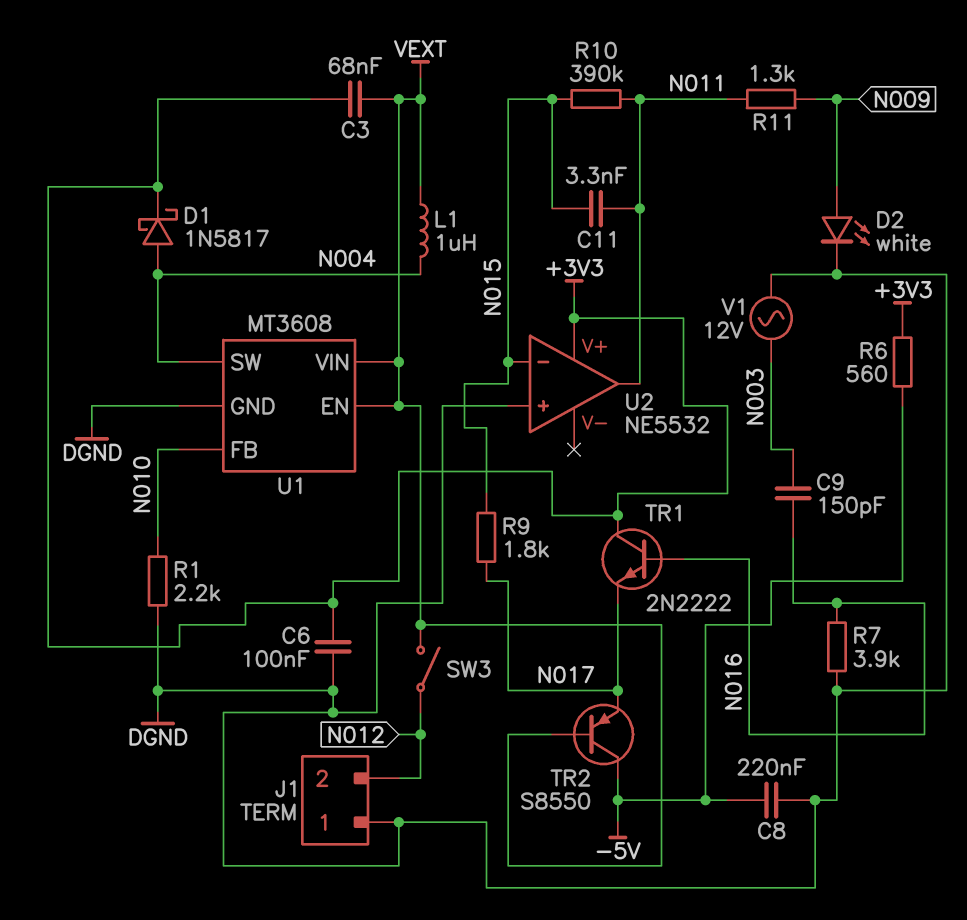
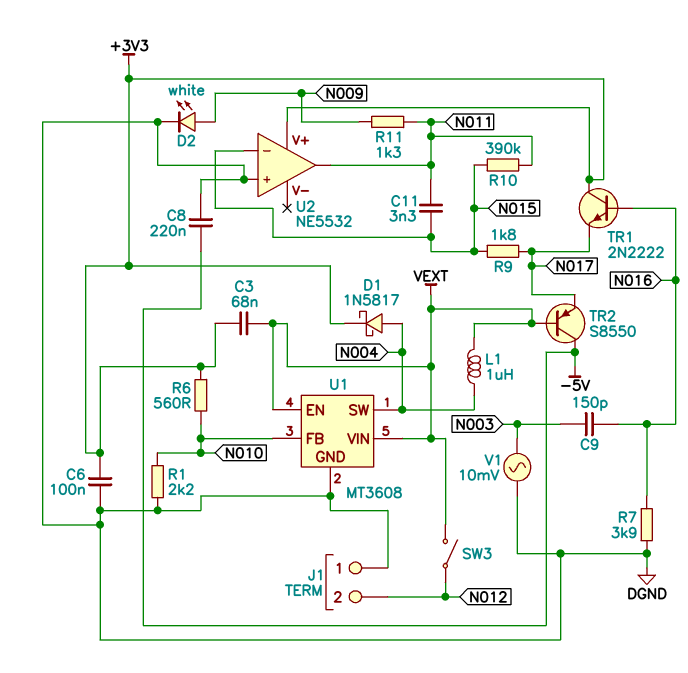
R6: 560 (+3V3, -5V) -> 560 (+3V3, N010)
V1: AC 12V (DGND, N003) -> AC 10mV (DGND, N003)

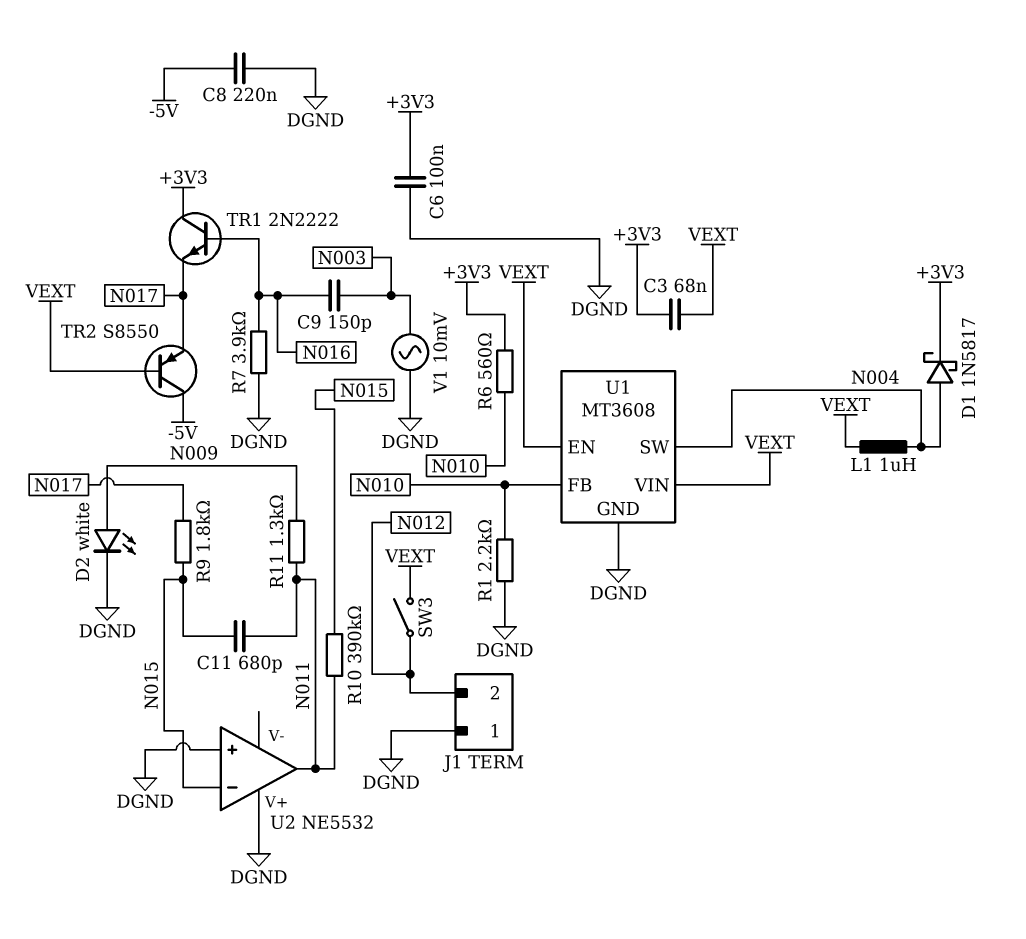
C11: 3.3nF (N011, N015) -> 680pF (N011, N015)
U2 pin V+: +3V3 -> DGND

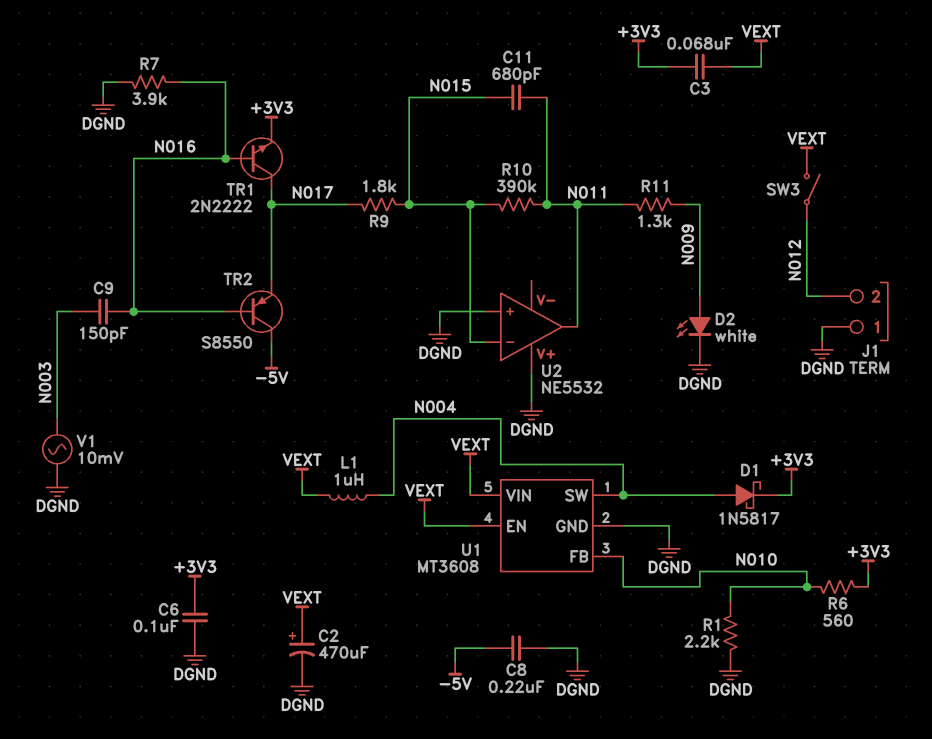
C2: none -> 470uF (plus VEXT, minus DGND)
TR1: NPN 2N2222 (B N016, C +3V3, E N017) -> NPN 2N2222 (B N016, C N017, E +3V3)
TR2: PNP S8550 (B VEXT, C -5V, E N017) -> PNP S8550 (B N016, C -5V, E N017)

